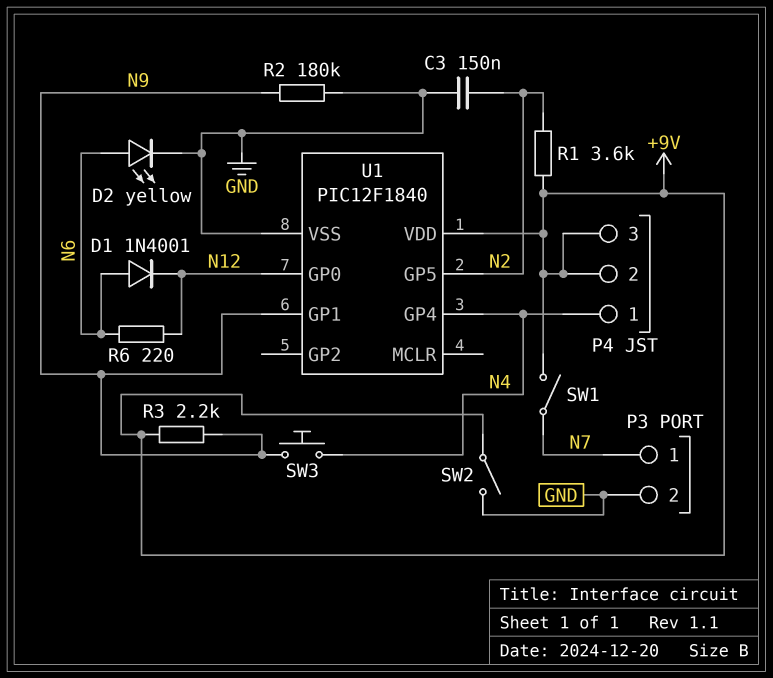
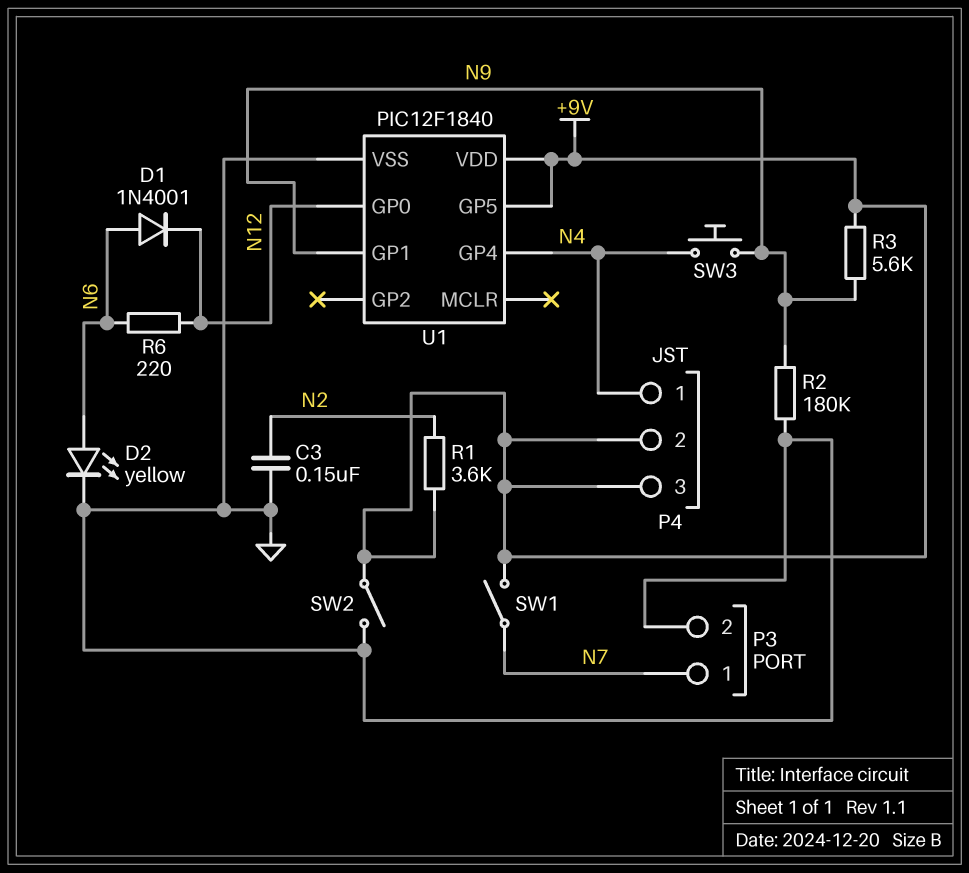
R3: 2.2k (+9V, N9) -> 5.6k (+9V, N9)
U1 pin GP5: N2 -> +9V

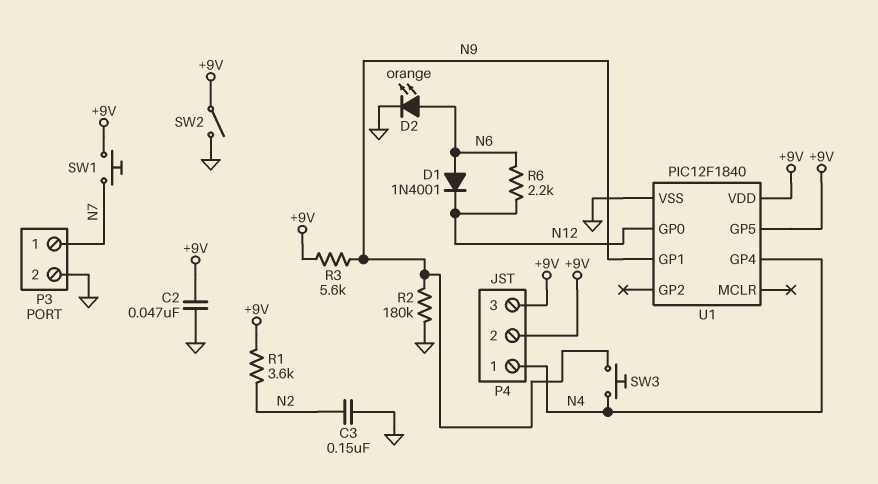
C2: none -> 47nF (+9V, GND)
D2: LED yellow (A N6, K GND) -> LED orange (A N6, K GND)
R6: 220 (N6, N12) -> 2.2k (N6, N12)
SW1: switch (+9V, N7) -> button (+9V, N7)

